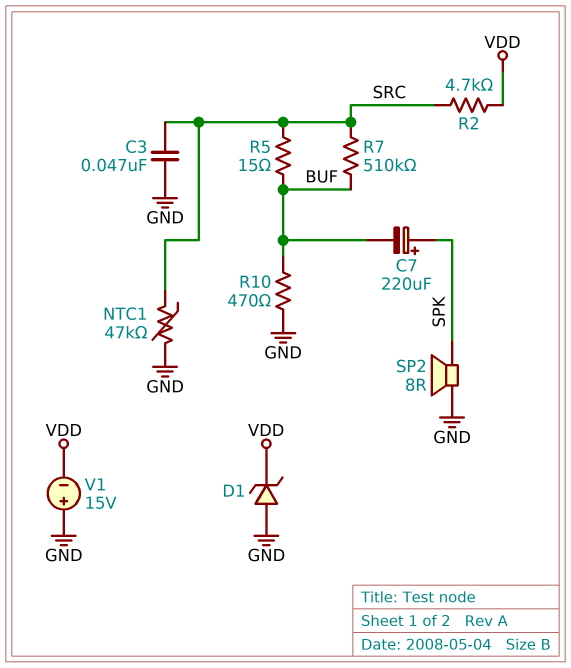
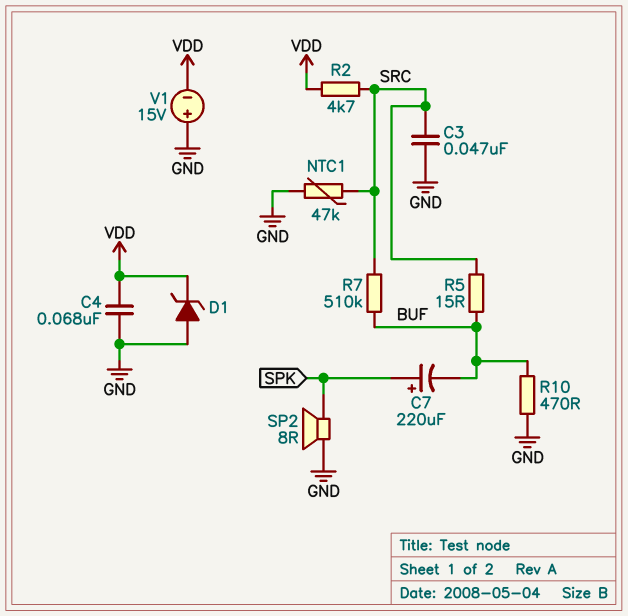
C4: none -> 68nF (GND, VDD)

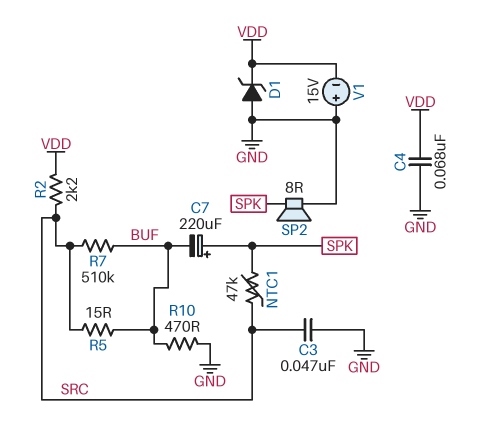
NTC1: 47k (GND, SRC) -> 47k (SPK, SRC)
R2: 4.7k (SRC, VDD) -> 2.2k (SRC, VDD)

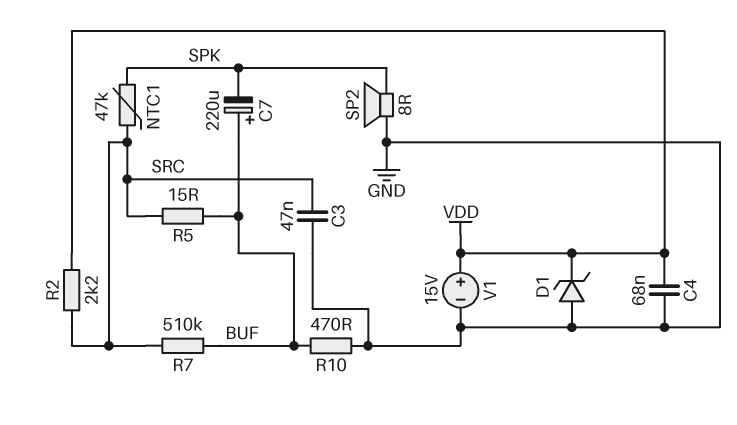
C7: 220uF (plus SPK, minus BUF) -> 220uF (plus BUF, minus SPK)
V1: 15V (plus GND, minus VDD) -> 15V (plus VDD, minus GND)

